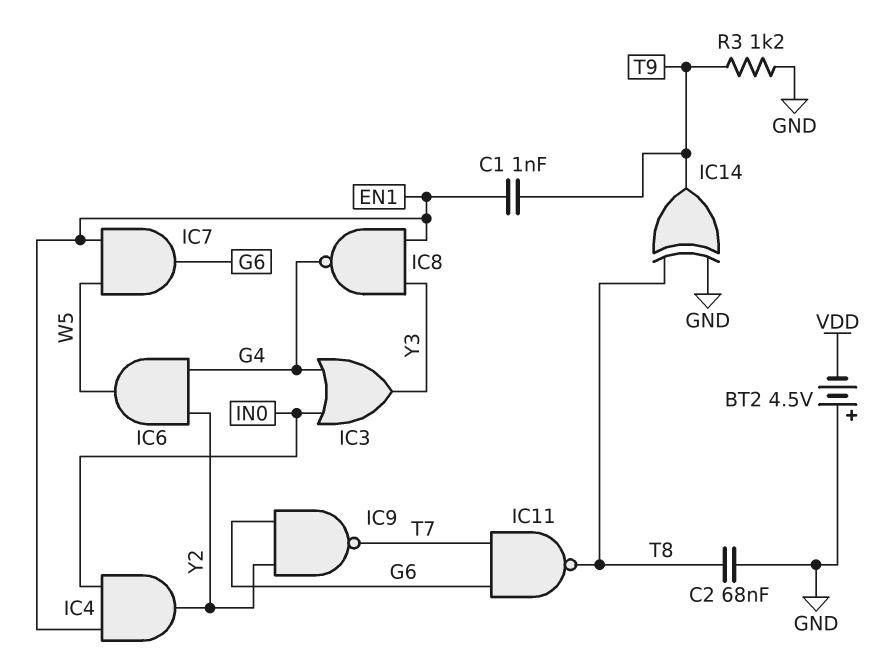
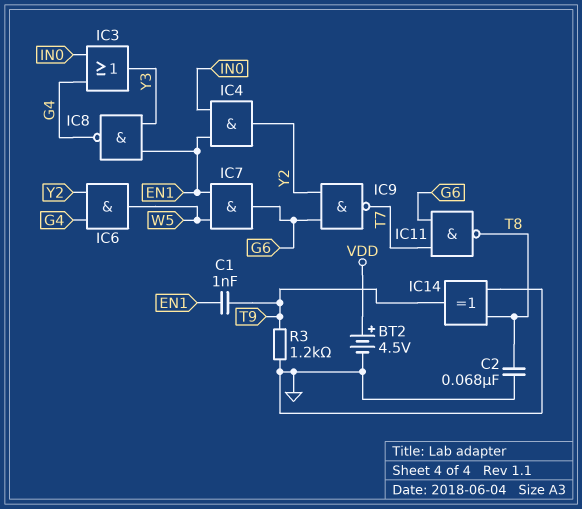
BT2: 4.5V (plus GND, minus VDD) -> 4.5V (plus VDD, minus GND)

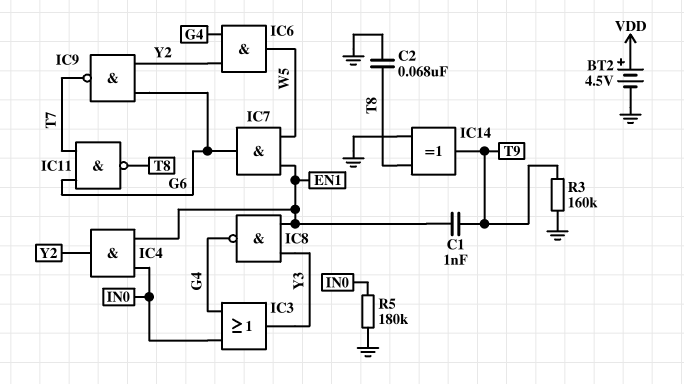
R3: 1.2k (GND, T9) -> 160k (GND, T9)
R5: none -> 180k (GND, IN0)

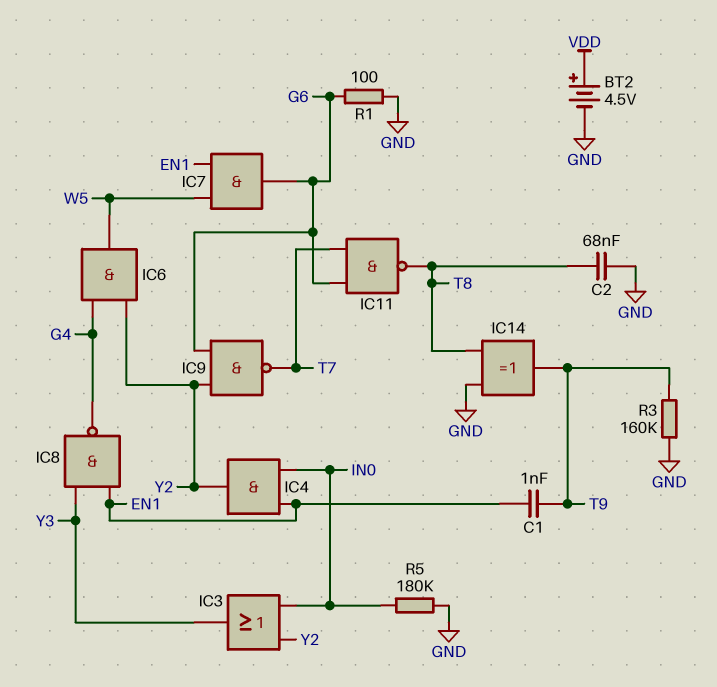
IC3: OR (in G4, in IN0, out Y3) -> OR (in IN0, in Y2, out Y3)
R1: none -> 100 (G6, GND)

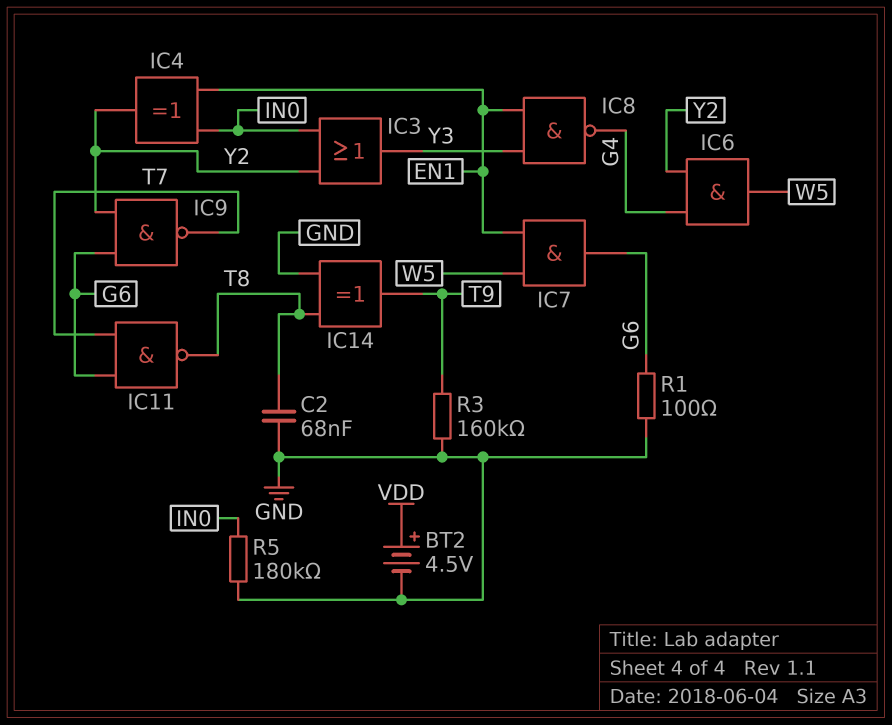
C1: 1nF (EN1, T9) -> none
IC4: AND (in EN1, in IN0, out Y2) -> XOR (in EN1, in IN0, out Y2)

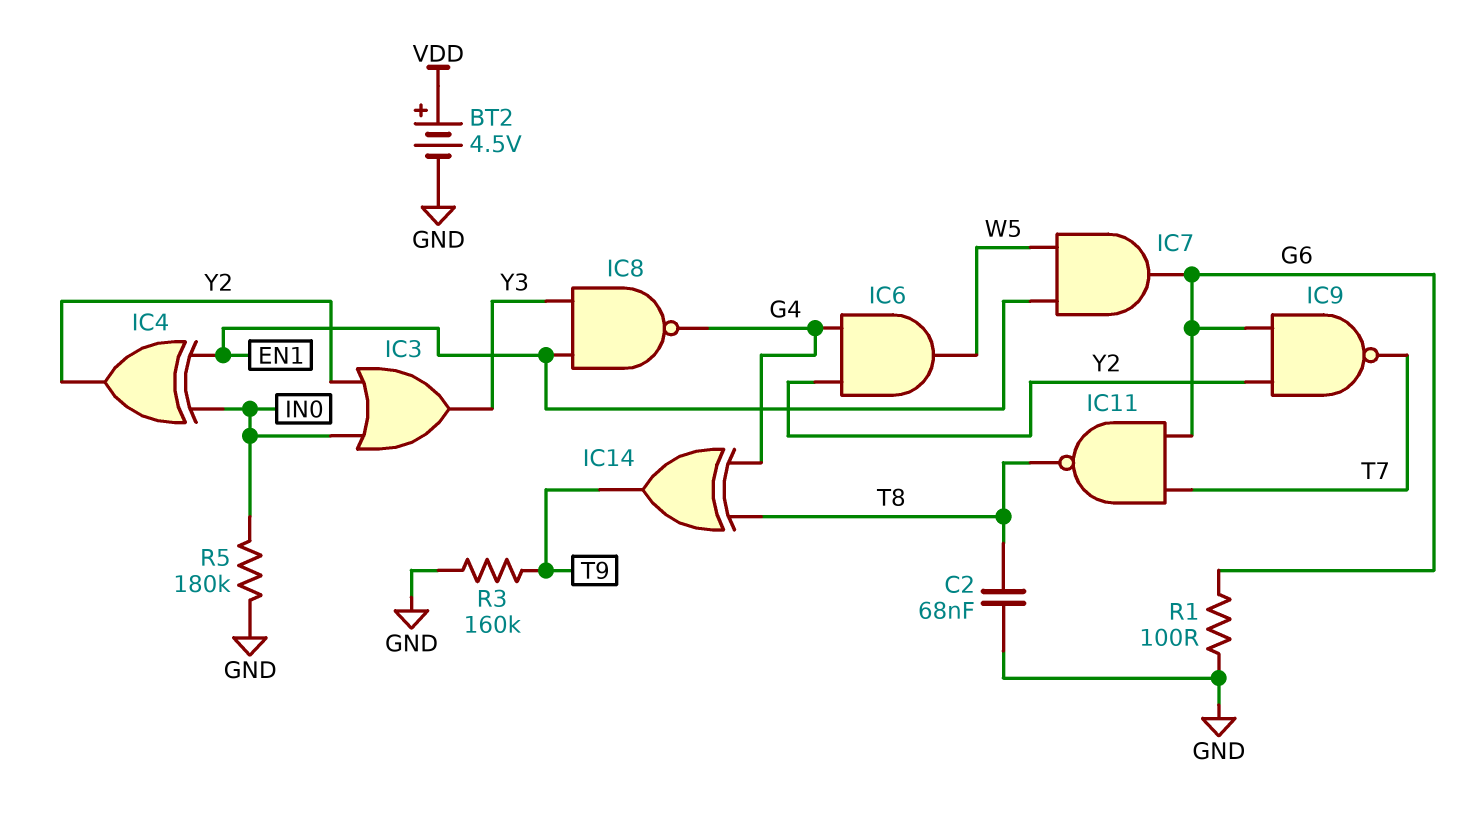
IC14: XOR (in GND, in T8, out T9) -> XOR (in G4, in T8, out T9)

